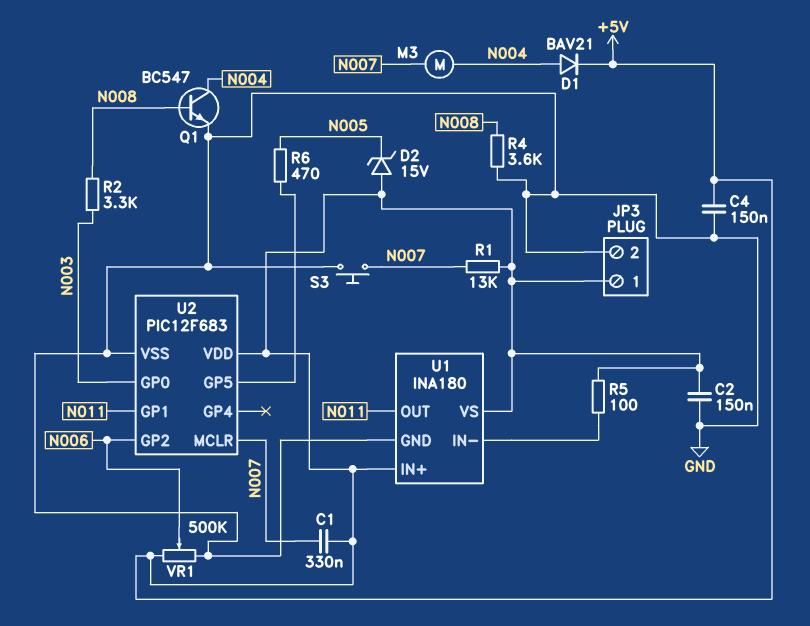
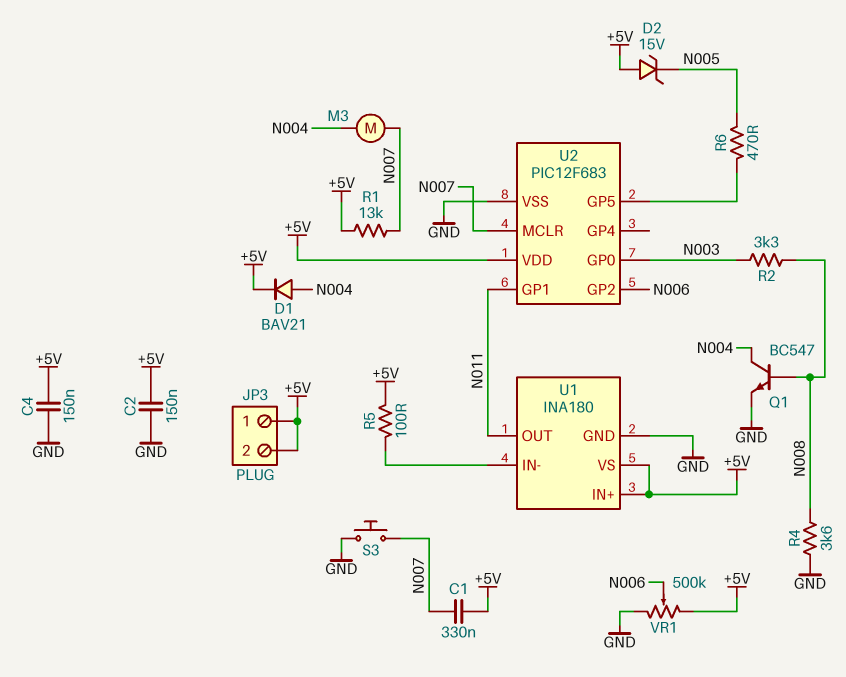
JP3 pin 2: GND -> +5V

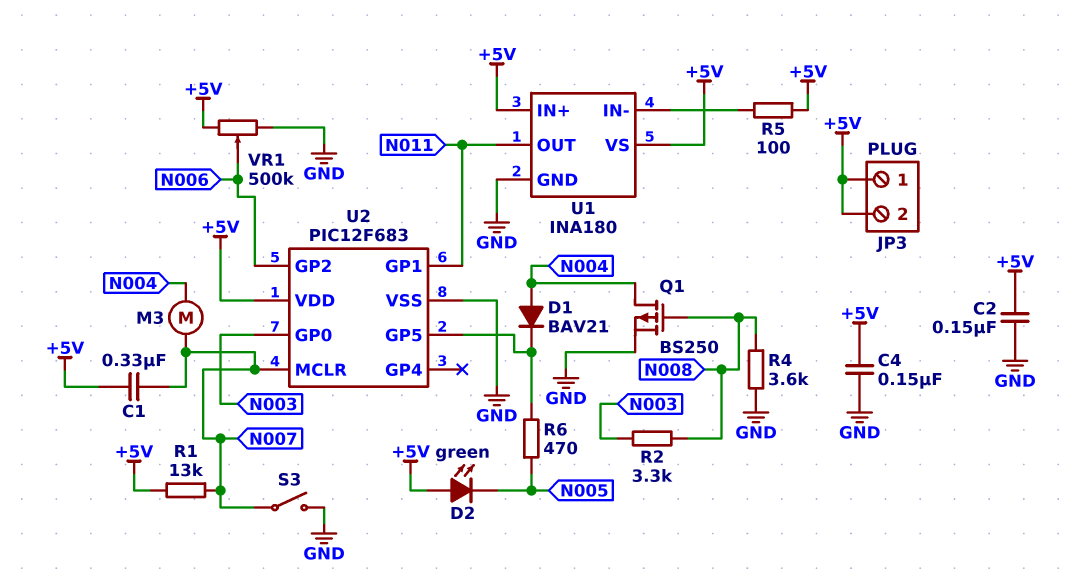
D1: diode BAV21 (A N004, K +5V) -> diode BAV21 (A N004, K U2/GP5)
D2: zener 15V (A +5V, K N005) -> LED green (A +5V, K N005)
Q1: NPN BC547 (B N008, C N004, E GND) -> PMOS BS250 (G N008, D N004, S GND)
S3: button (GND, N007) -> switch (GND, N007)

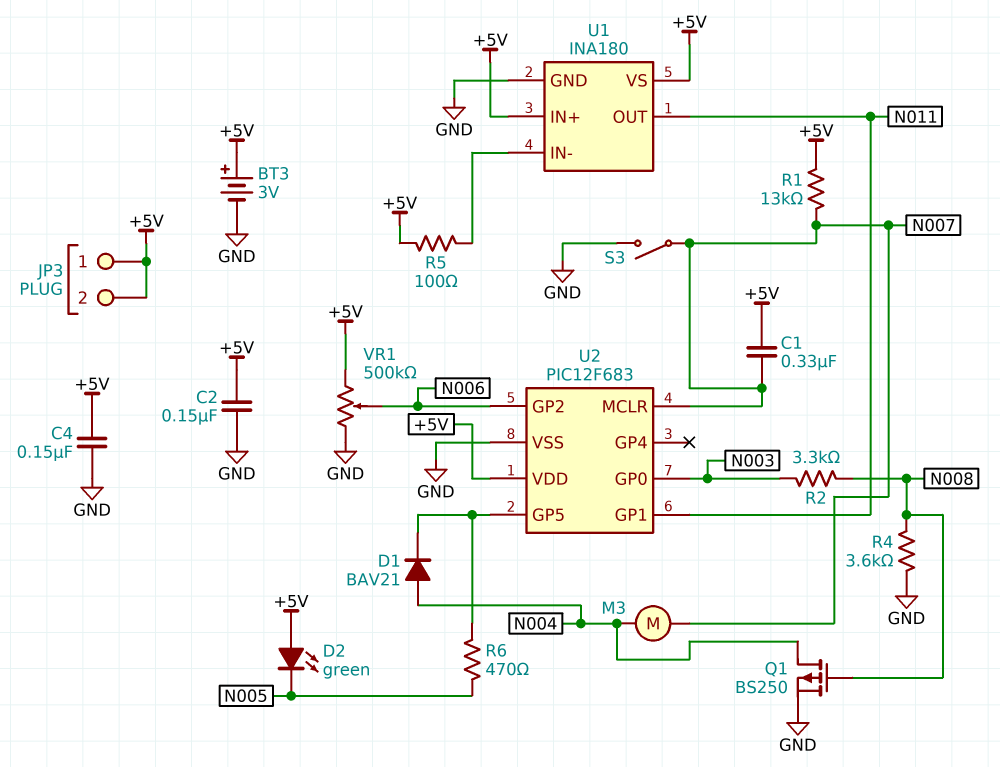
BT3: none -> 3V (plus +5V, minus GND)

